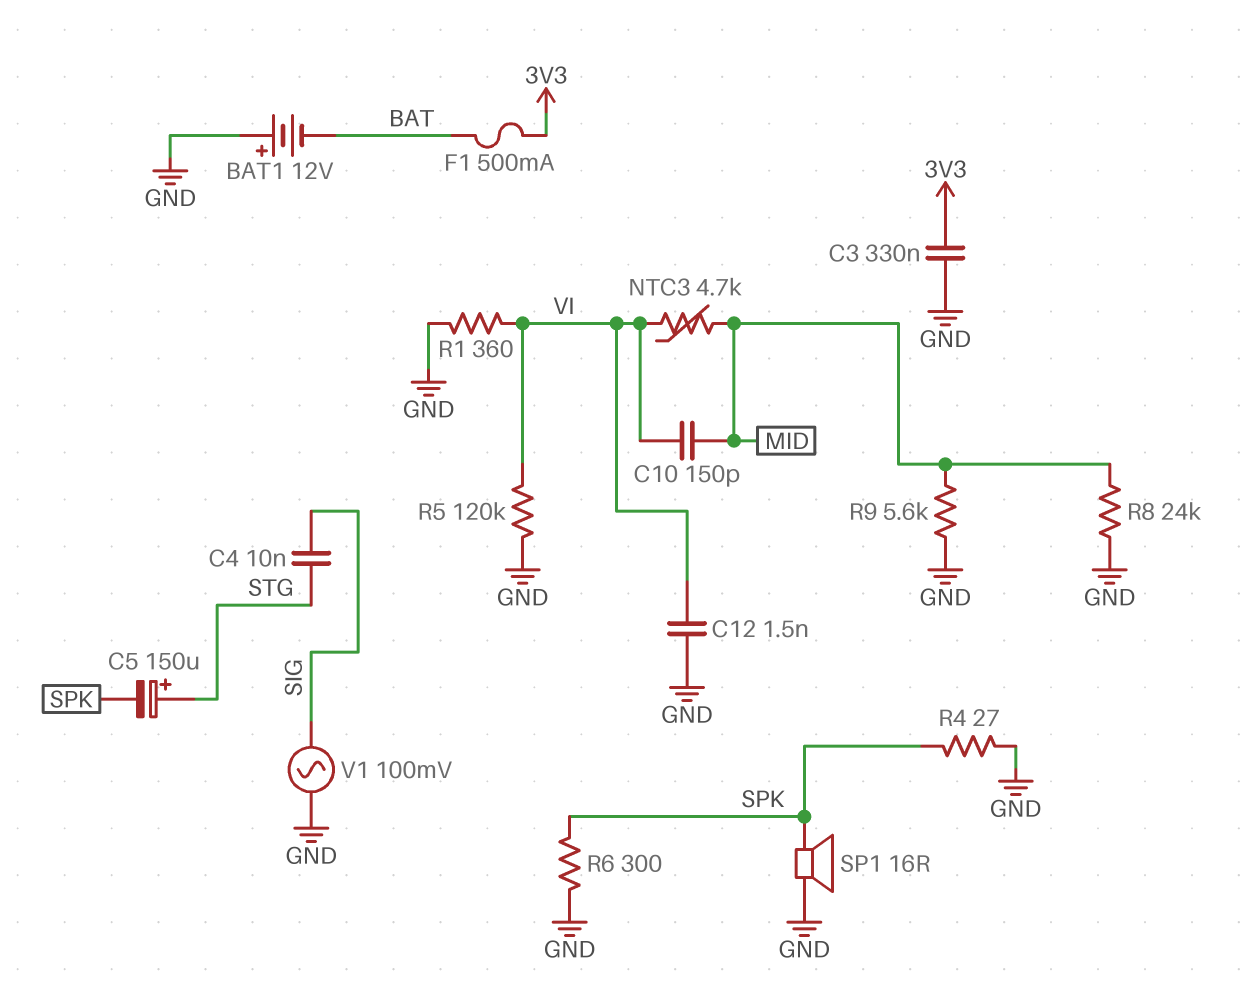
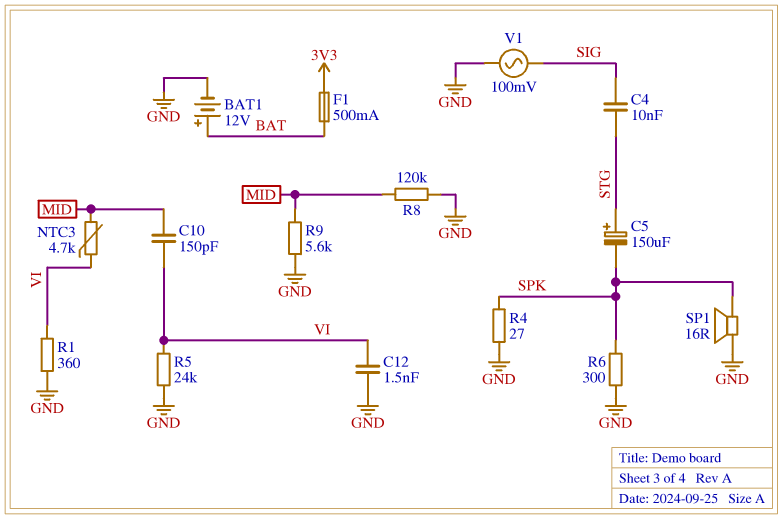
BAT1: 12V (plus GND, minus BAT) -> 12V (plus BAT, minus GND)
C3: 330nF (3V3, GND) -> none
R5: 120k (GND, VI) -> 24k (GND, VI)
R8: 24k (GND, MID) -> 120k (GND, MID)

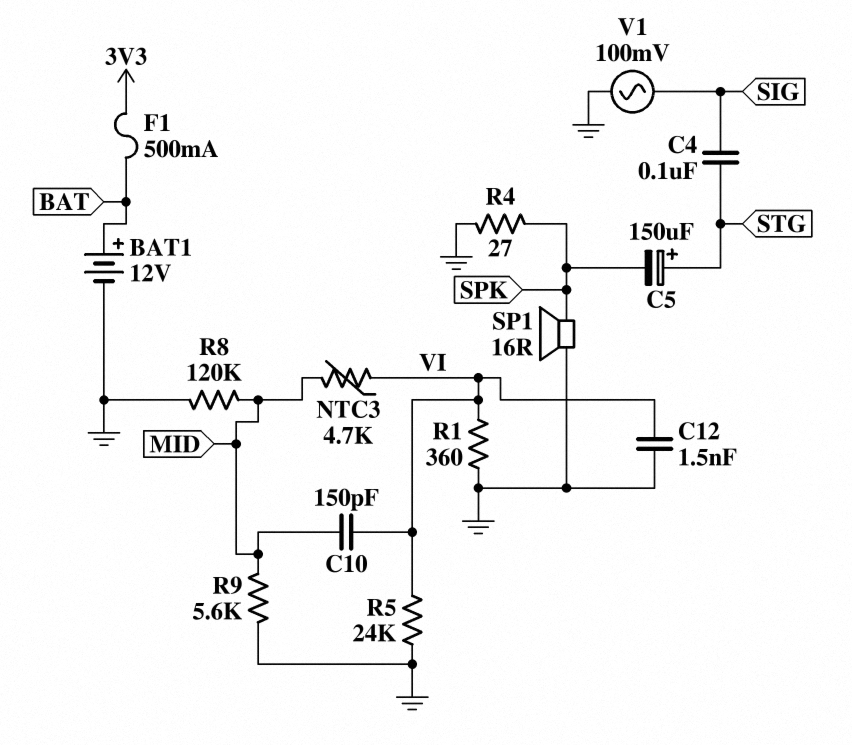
C4: 10nF (SIG, STG) -> 100nF (SIG, STG)
R6: 300 (GND, SPK) -> none

